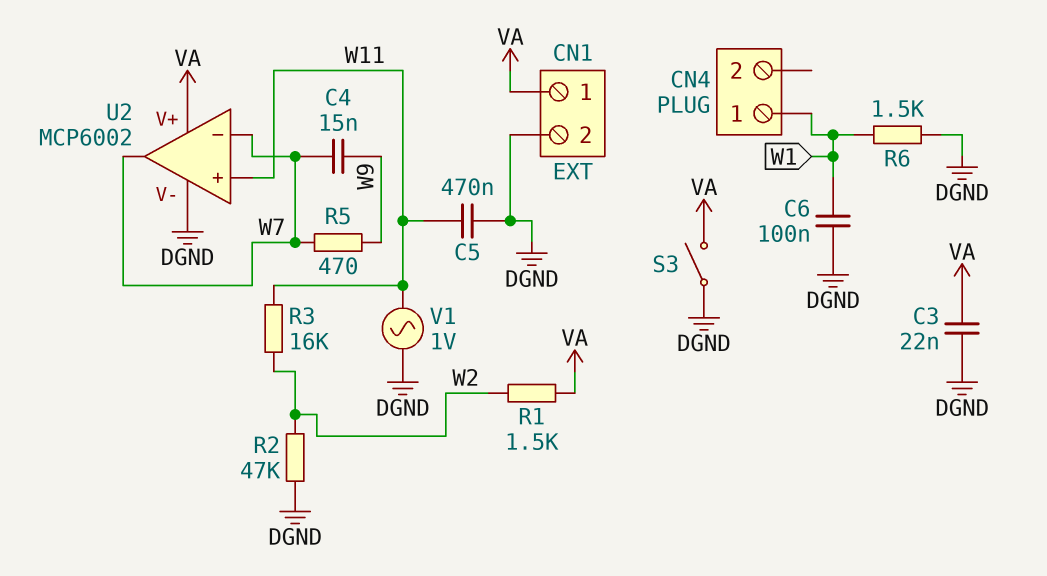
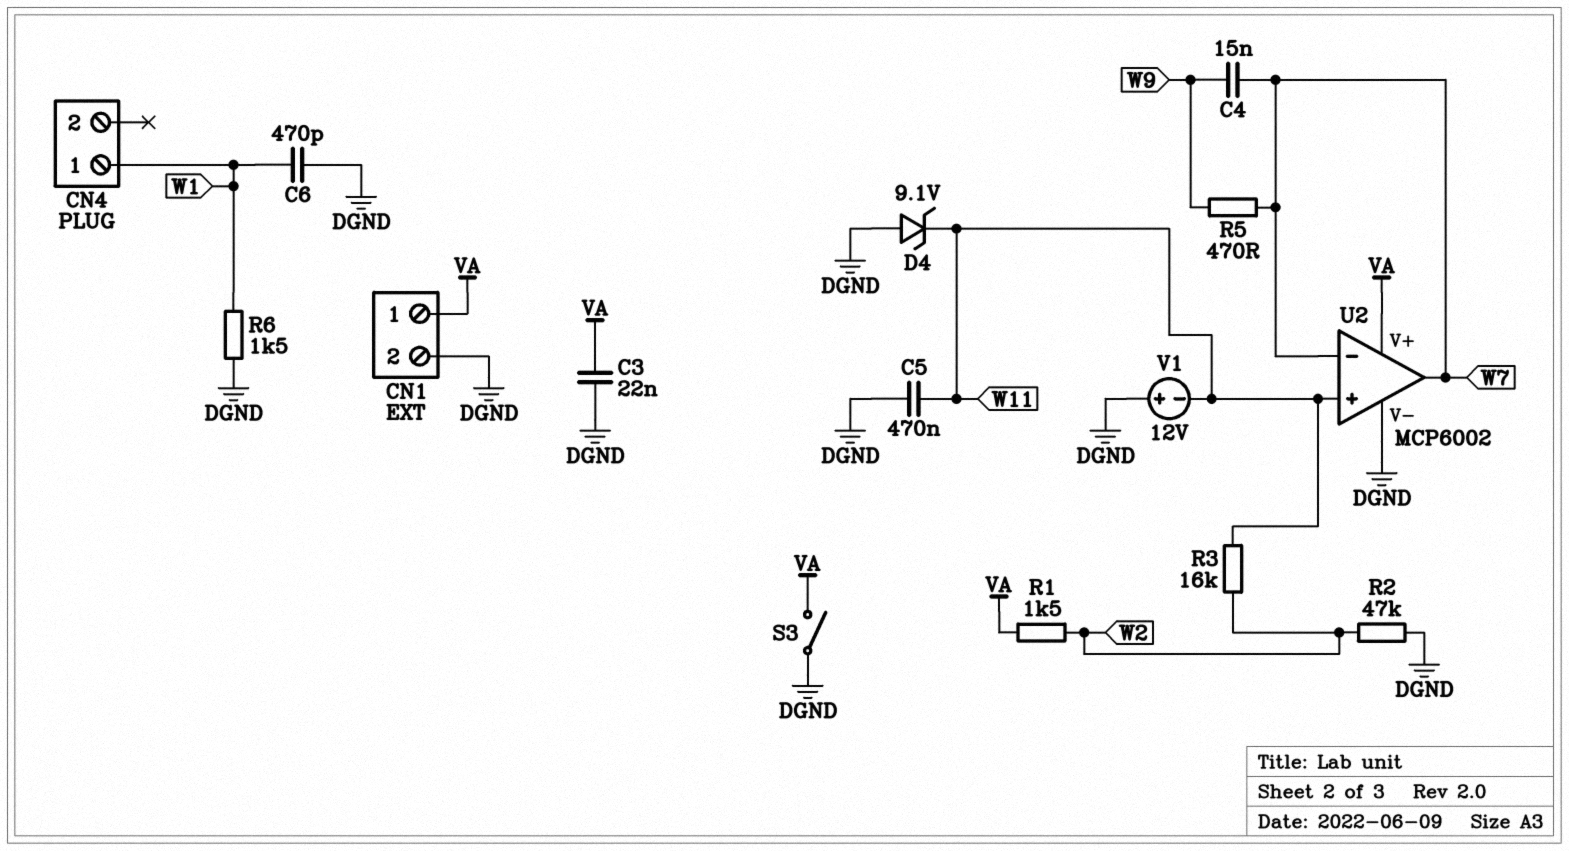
C6: 100nF (DGND, W1) -> 470pF (DGND, W1)
D4: none -> zener 9.1V (A DGND, K W11)
V1: AC 1V (DGND, W11) -> 12V (plus DGND, minus W11)

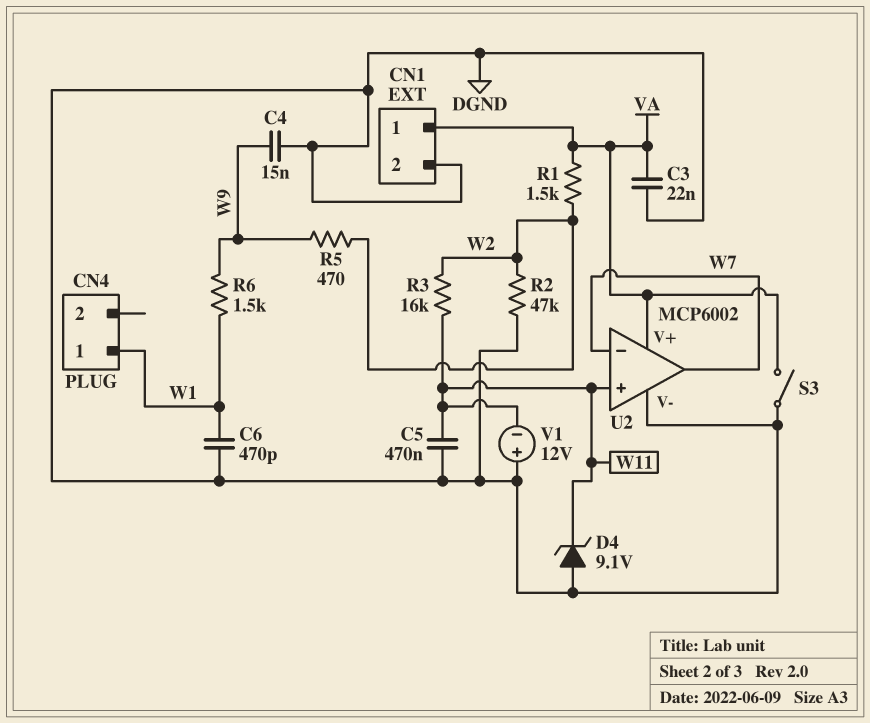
C4: 15nF (W7, W9) -> 15nF (DGND, W9)
R5: 470 (W7, W9) -> 470 (W2, W9)
R6: 1.5k (DGND, W1) -> 1.5k (W1, W9)

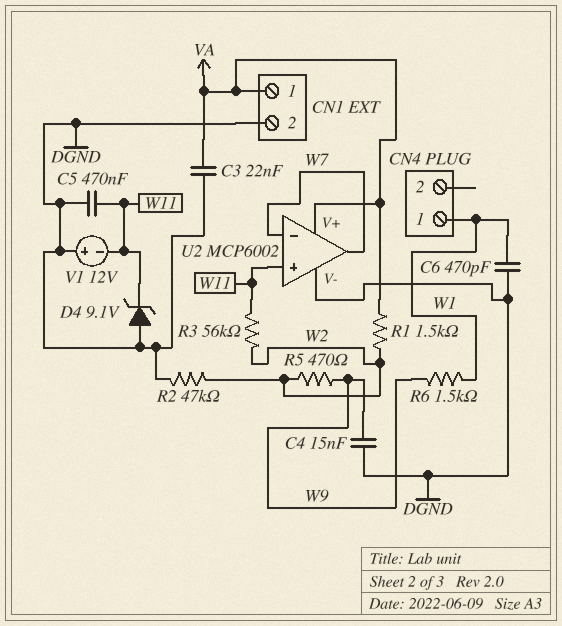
R3: 16k (W2, W11) -> 56k (W2, W11)
S3: switch (DGND, VA) -> none

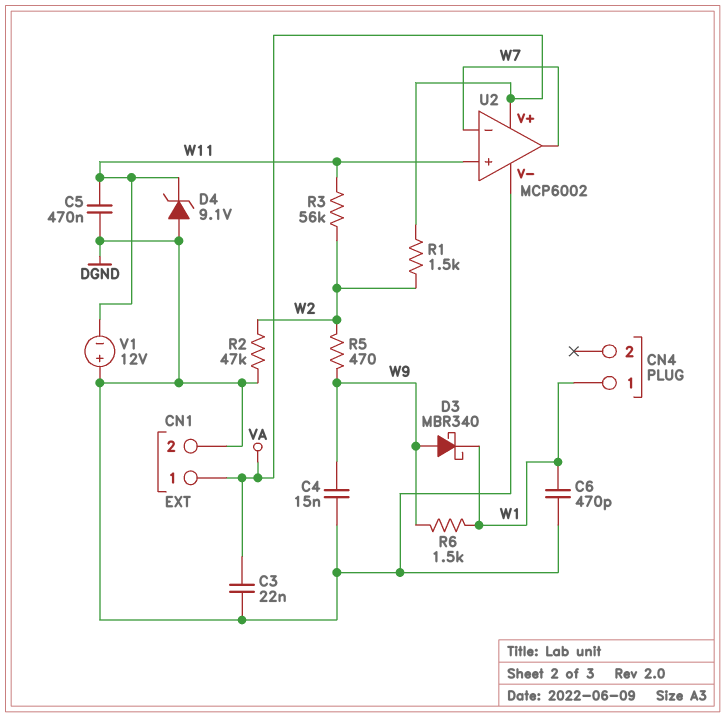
D3: none -> schottky MBR340 (A W9, K W1)

